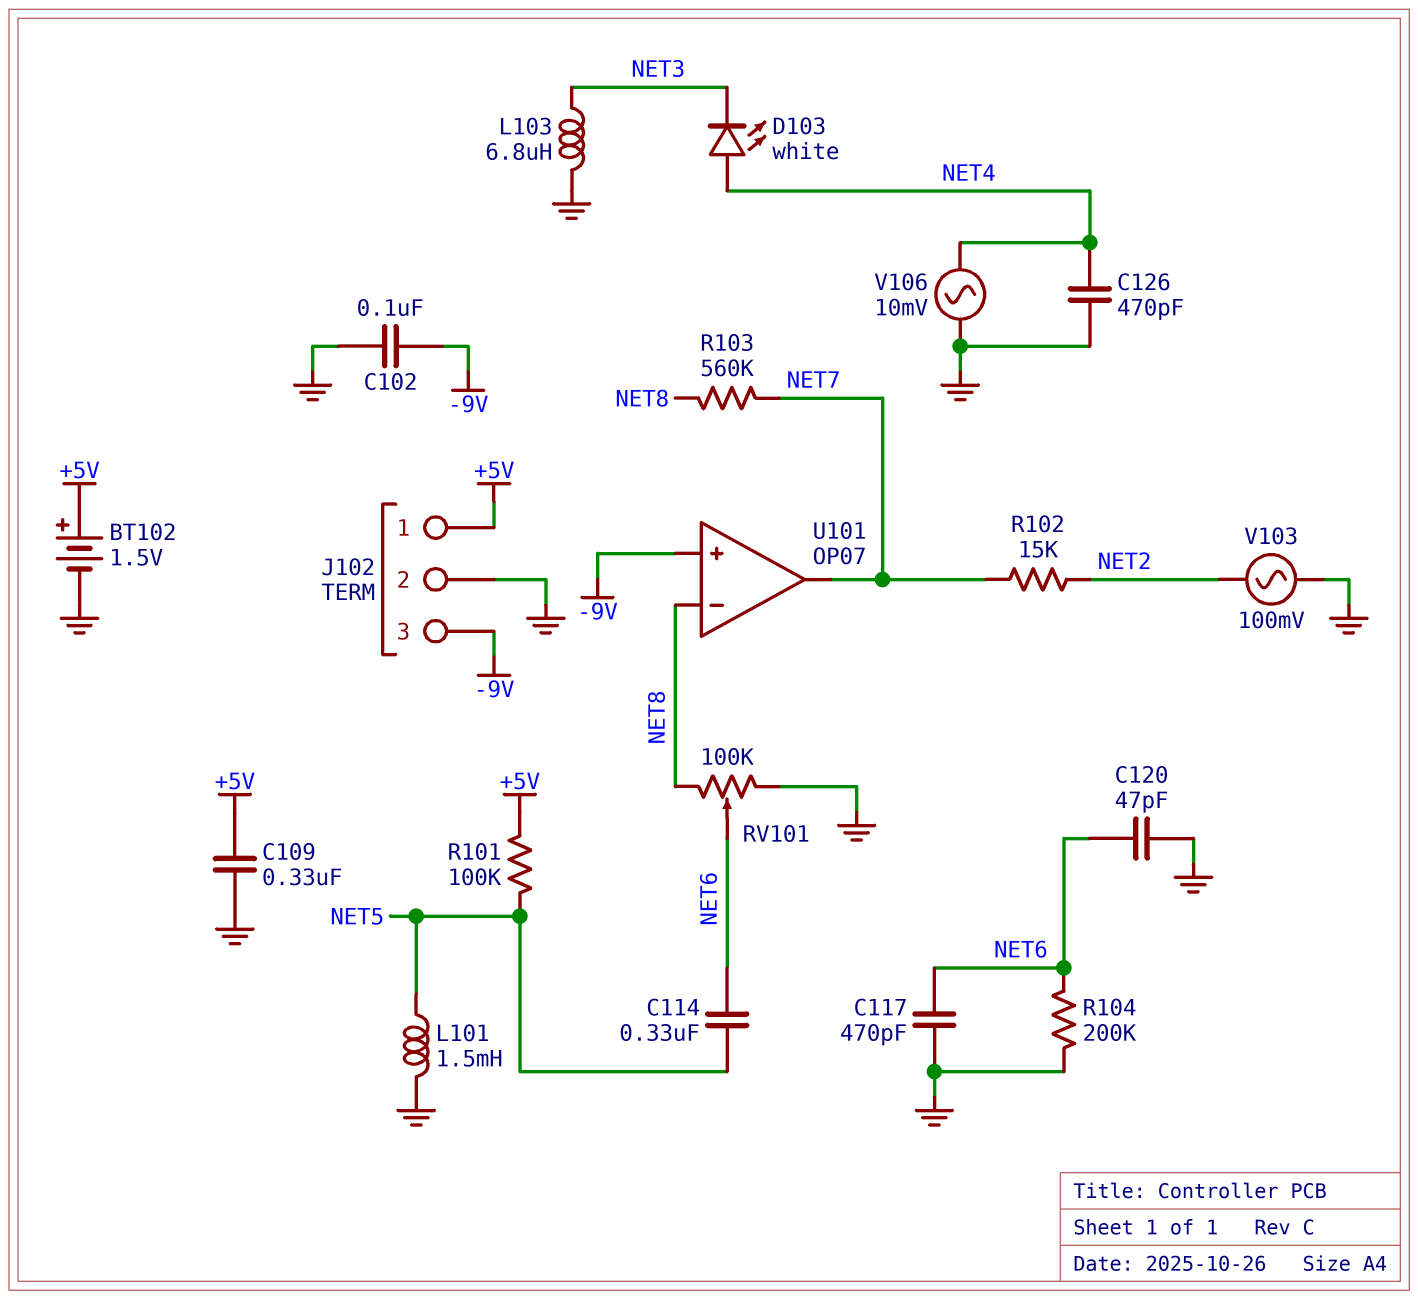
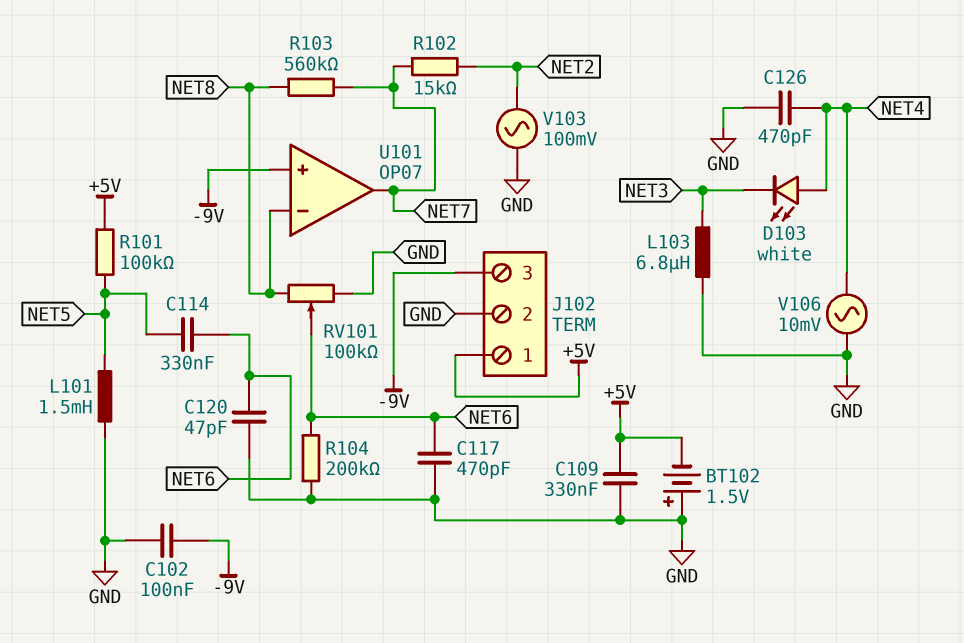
BT102: 1.5V (plus +5V, minus GND) -> 1.5V (plus GND, minus +5V)

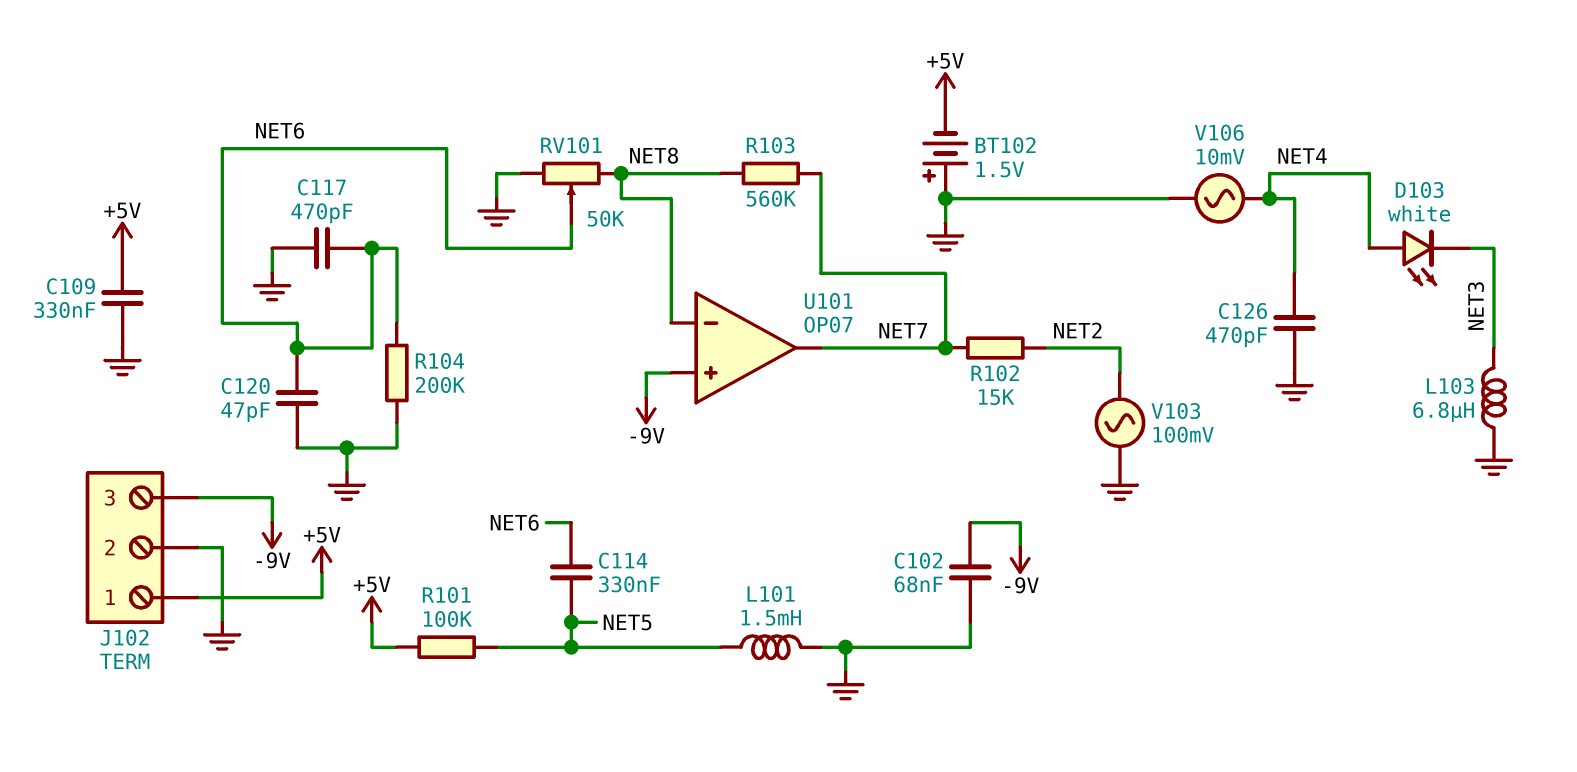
C102: 100nF (-9V, GND) -> 68nF (-9V, GND)
RV101: 100k (GND, NET8, wiper NET6) -> 50k (GND, NET8, wiper NET6)

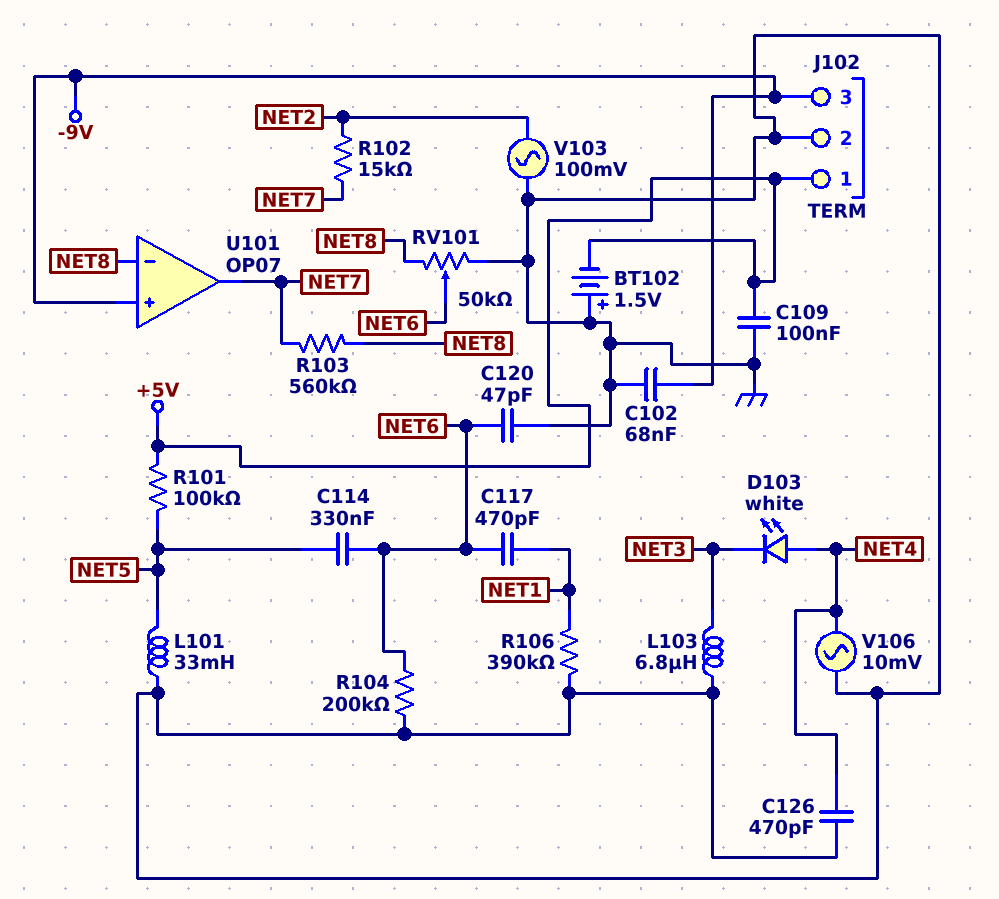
C109: 330nF (+5V, GND) -> 100nF (+5V, GND)
C117: 470pF (GND, NET6) -> 470pF (NET1, NET6)
L101: 1.5mH (GND, NET5) -> 33mH (GND, NET5)
R106: none -> 390k (GND, NET1)

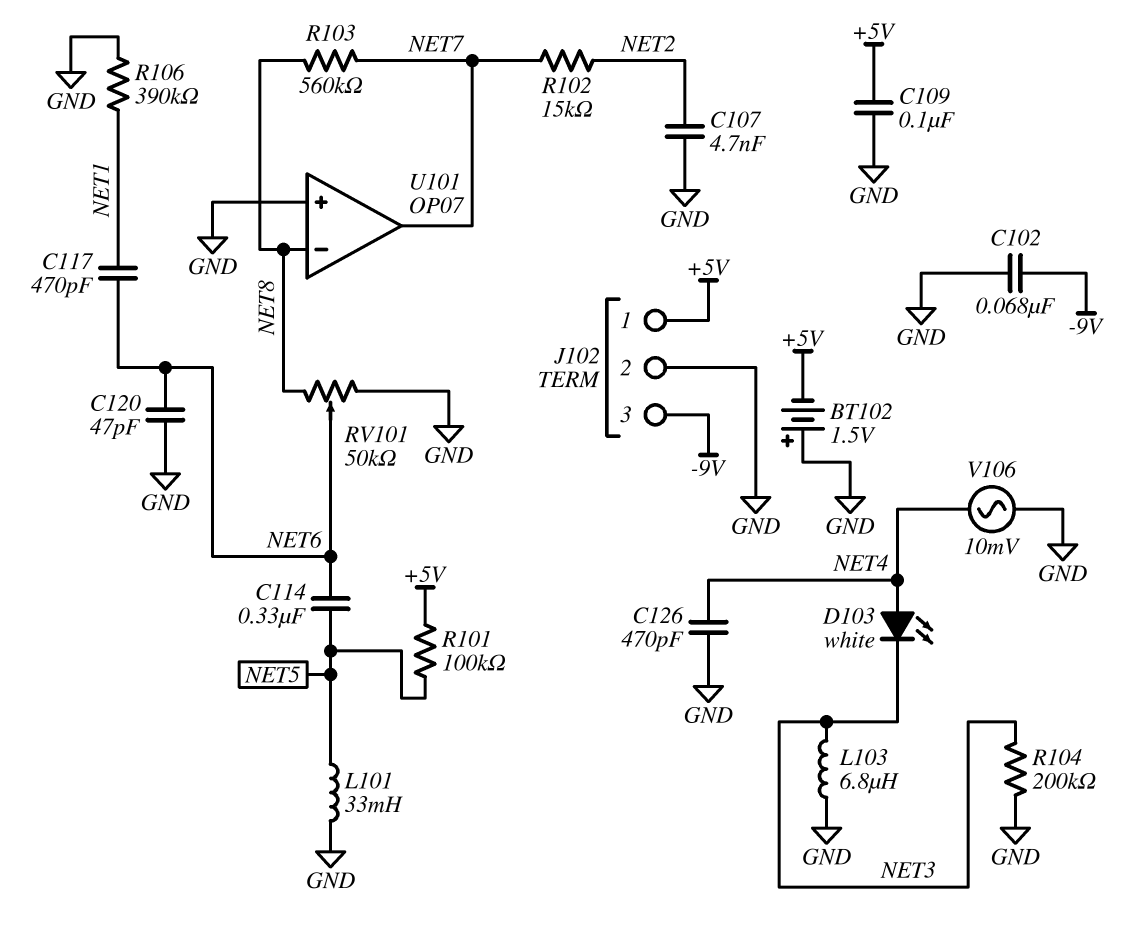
C107: none -> 4.7nF (GND, NET2)
R104: 200k (GND, NET6) -> 200k (GND, NET3)
U101 pin in+: -9V -> GND
V103: AC 100mV (GND, NET2) -> none

